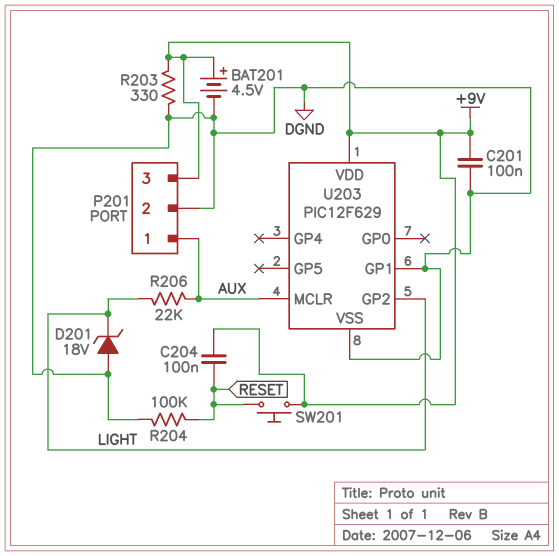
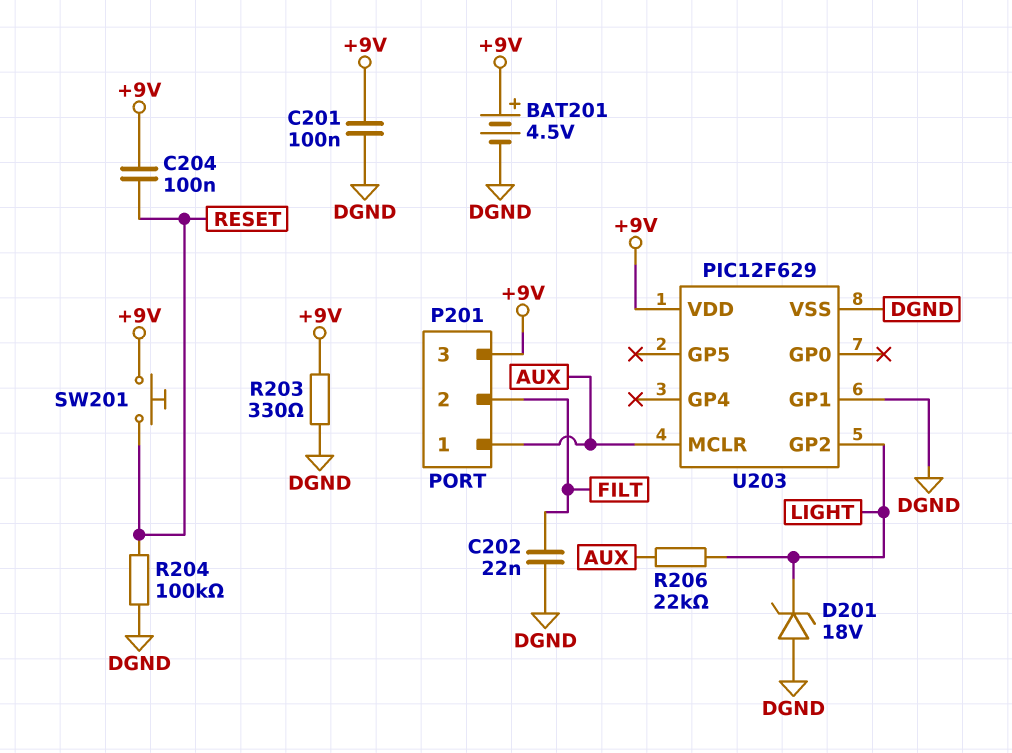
C202: none -> 22nF (DGND, FILT)
P201 pin 2: DGND -> FILT

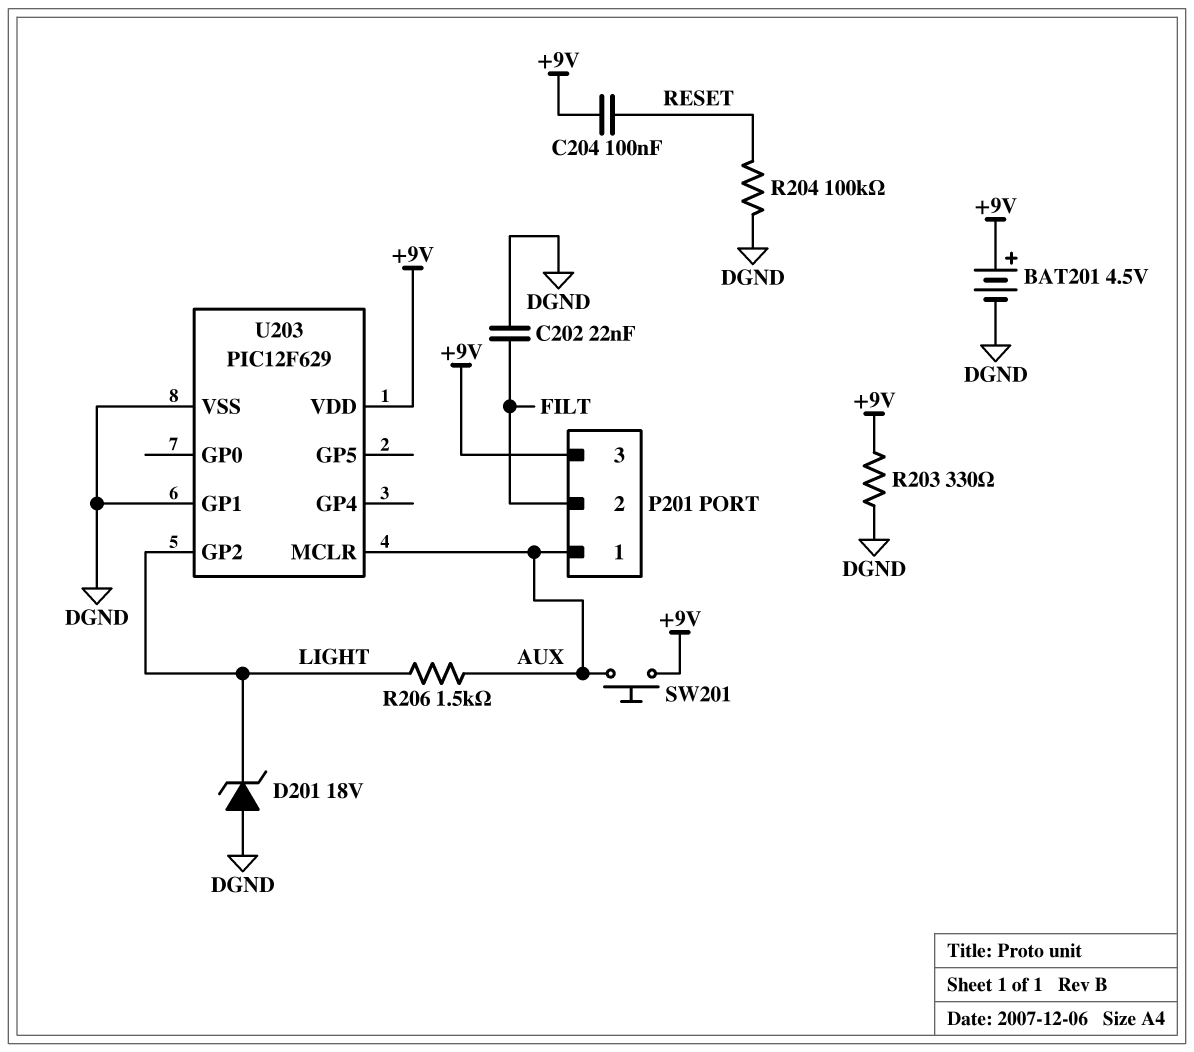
C201: 100nF (+9V, DGND) -> none
R206: 22k (AUX, LIGHT) -> 1.5k (AUX, LIGHT)
SW201: button (+9V, RESET) -> button (+9V, AUX)

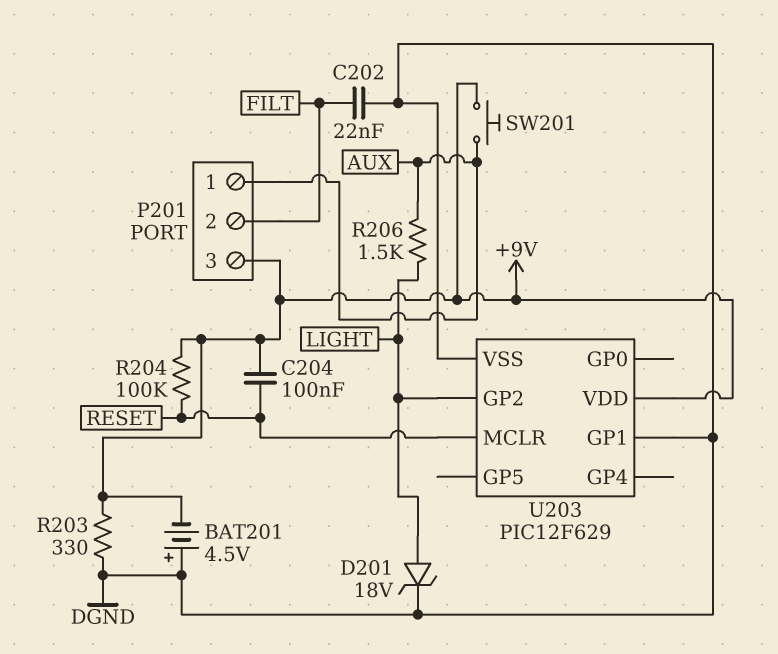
BAT201: 4.5V (plus +9V, minus DGND) -> 4.5V (plus DGND, minus +9V)
D201: zener 18V (A DGND, K LIGHT) -> zener 18V (A LIGHT, K DGND)
R204: 100k (DGND, RESET) -> 100k (+9V, RESET)
U203 pin MCLR: AUX -> RESET

